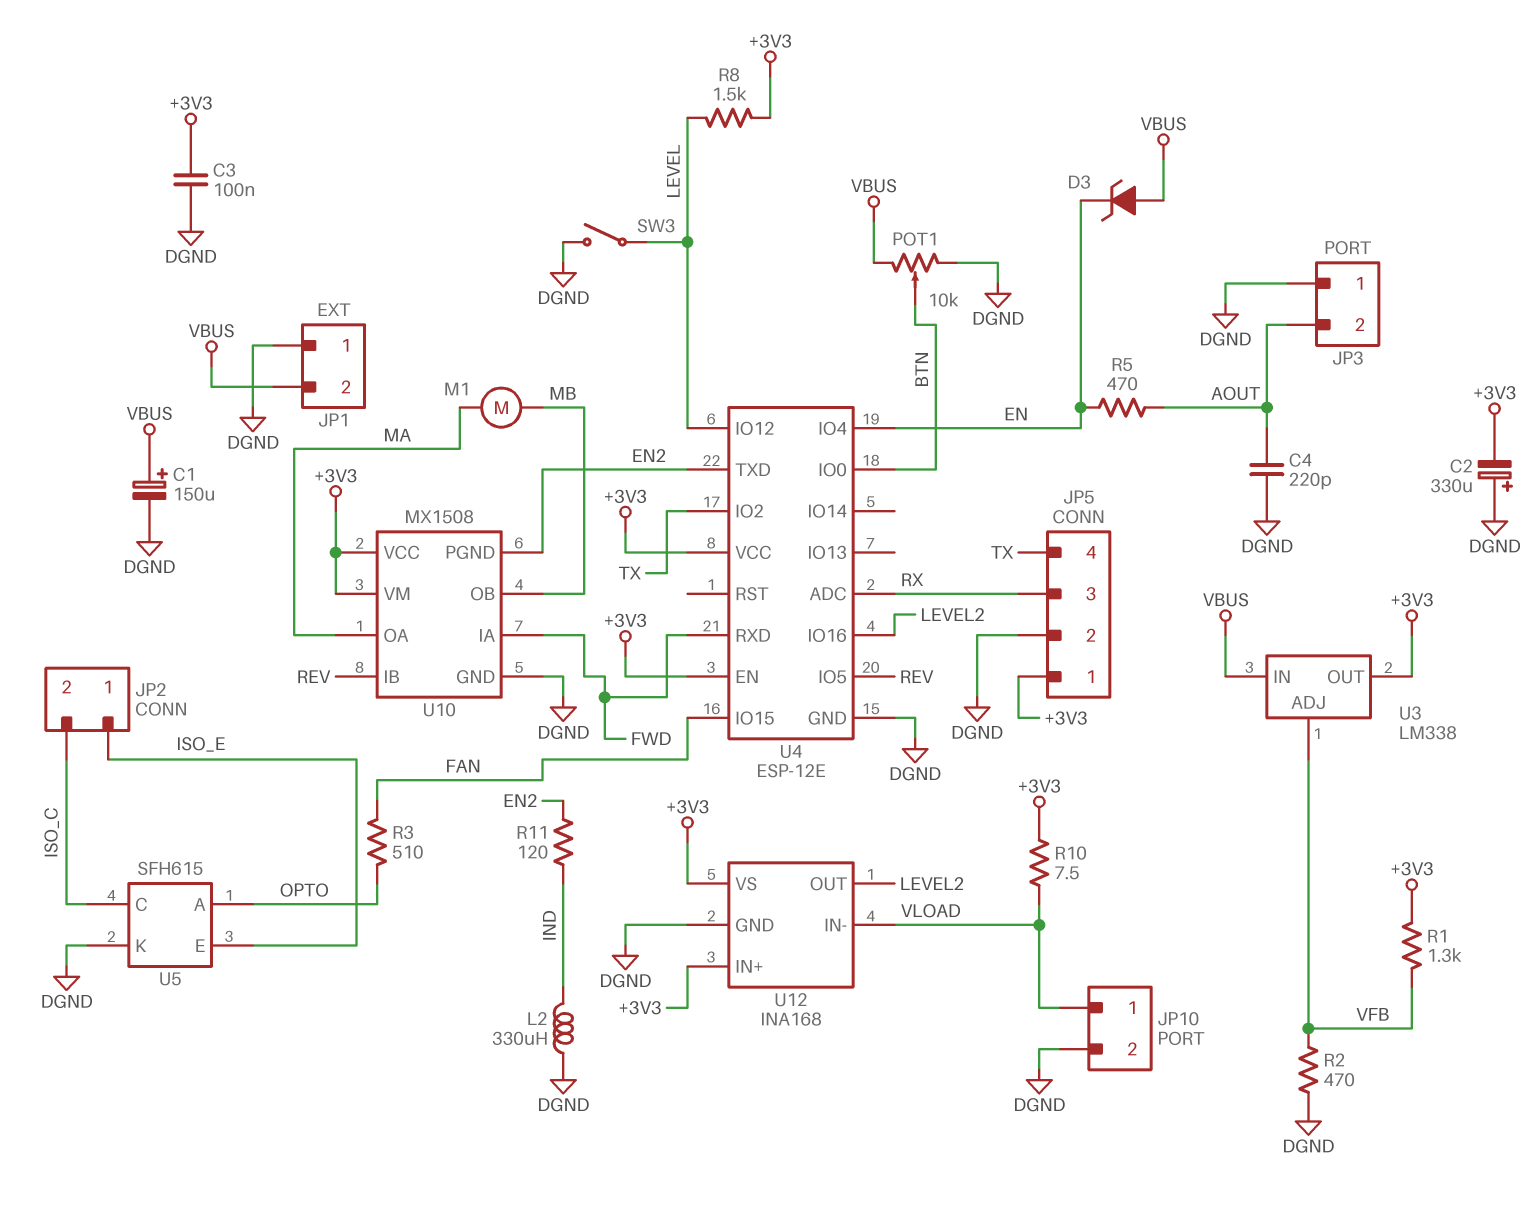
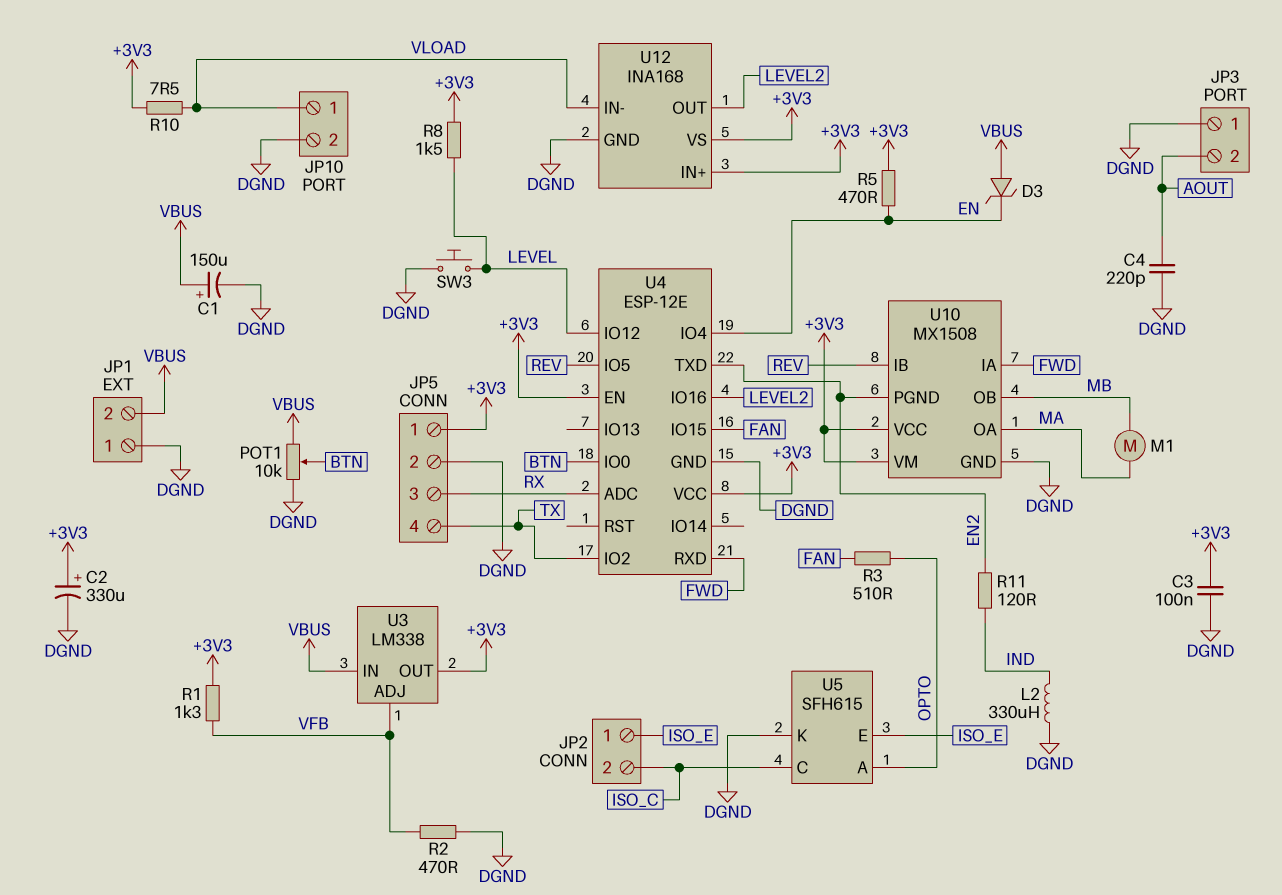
C2: 330uF (plus DGND, minus +3V3) -> 330uF (plus +3V3, minus DGND)
R5: 470 (AOUT, EN) -> 470 (+3V3, EN)
SW3: switch (DGND, LEVEL) -> button (DGND, LEVEL)

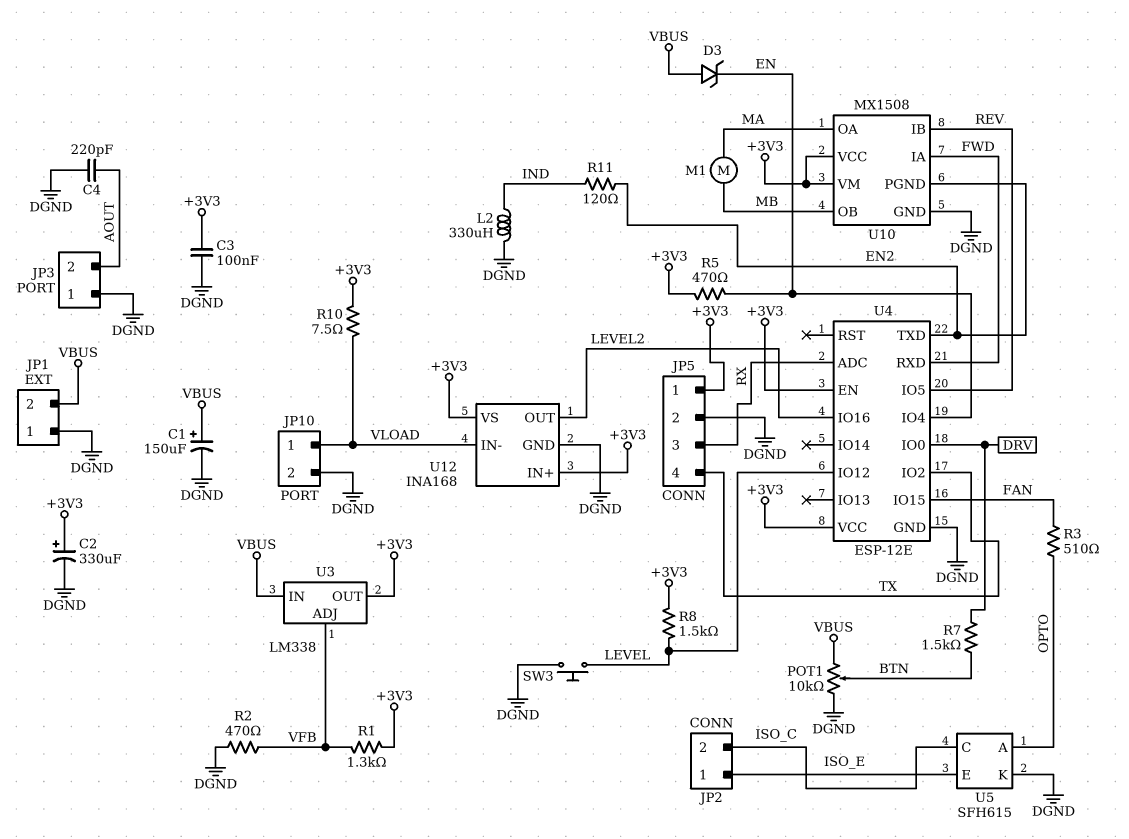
R7: none -> 1.5k (BTN, DRV)
U4 pin IO0: BTN -> DRV

